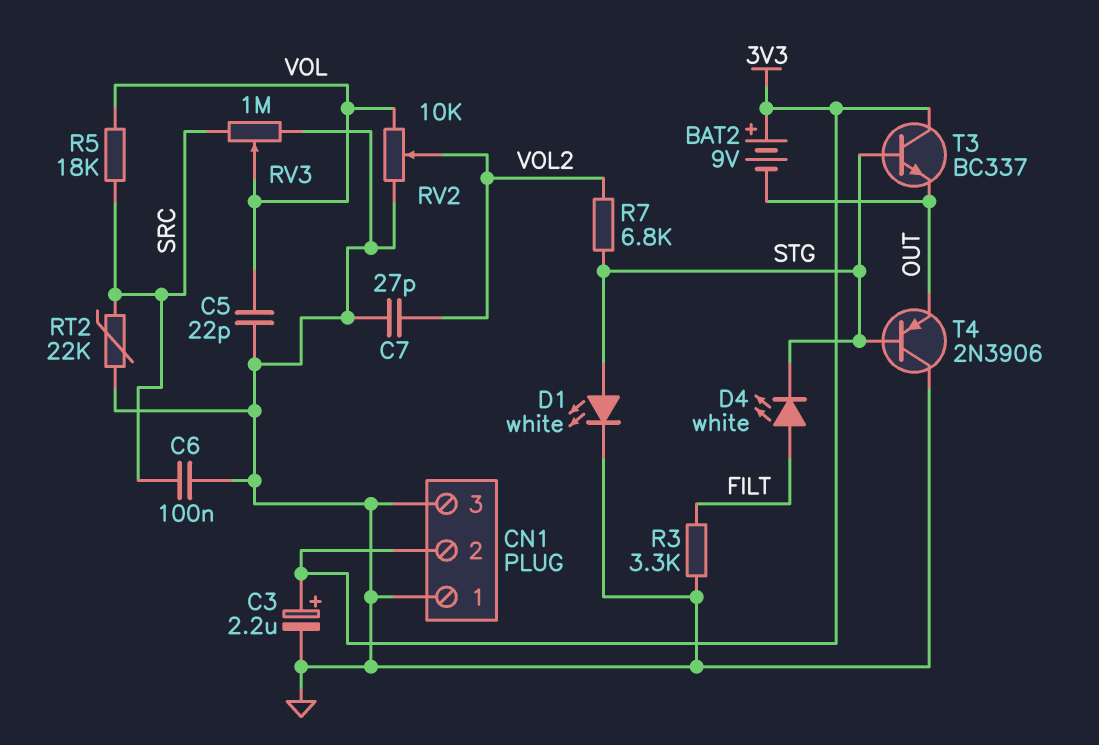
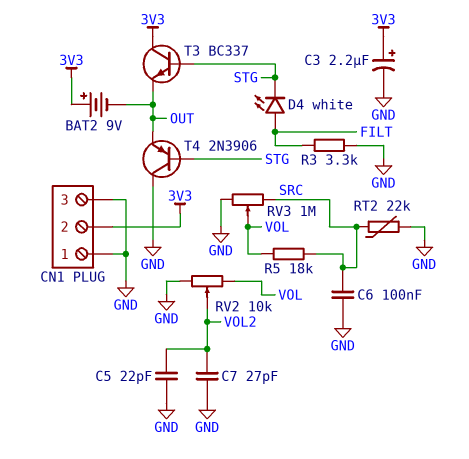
C5: 22pF (GND, VOL) -> 22pF (GND, VOL2)
D1: LED white (A STG, K GND) -> none
R7: 6.8k (STG, VOL2) -> none

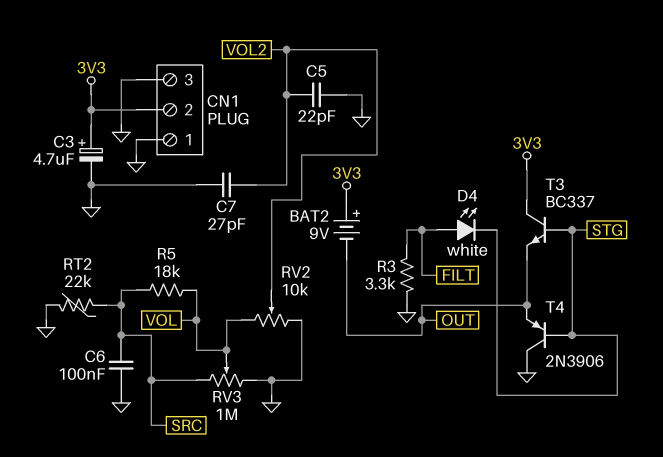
C3: 2.2uF (plus 3V3, minus GND) -> 4.7uF (plus 3V3, minus GND)

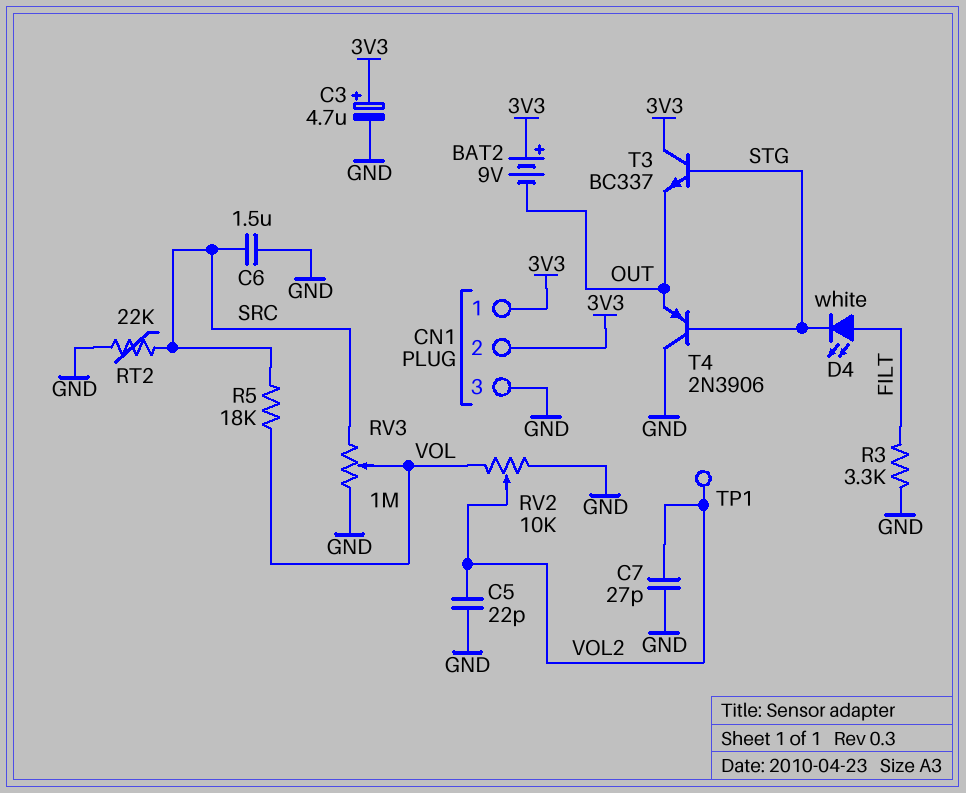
C6: 100nF (GND, SRC) -> 1.5uF (GND, SRC)
CN1 pin 1: GND -> 3V3
TP1: none -> test point (VOL2)

